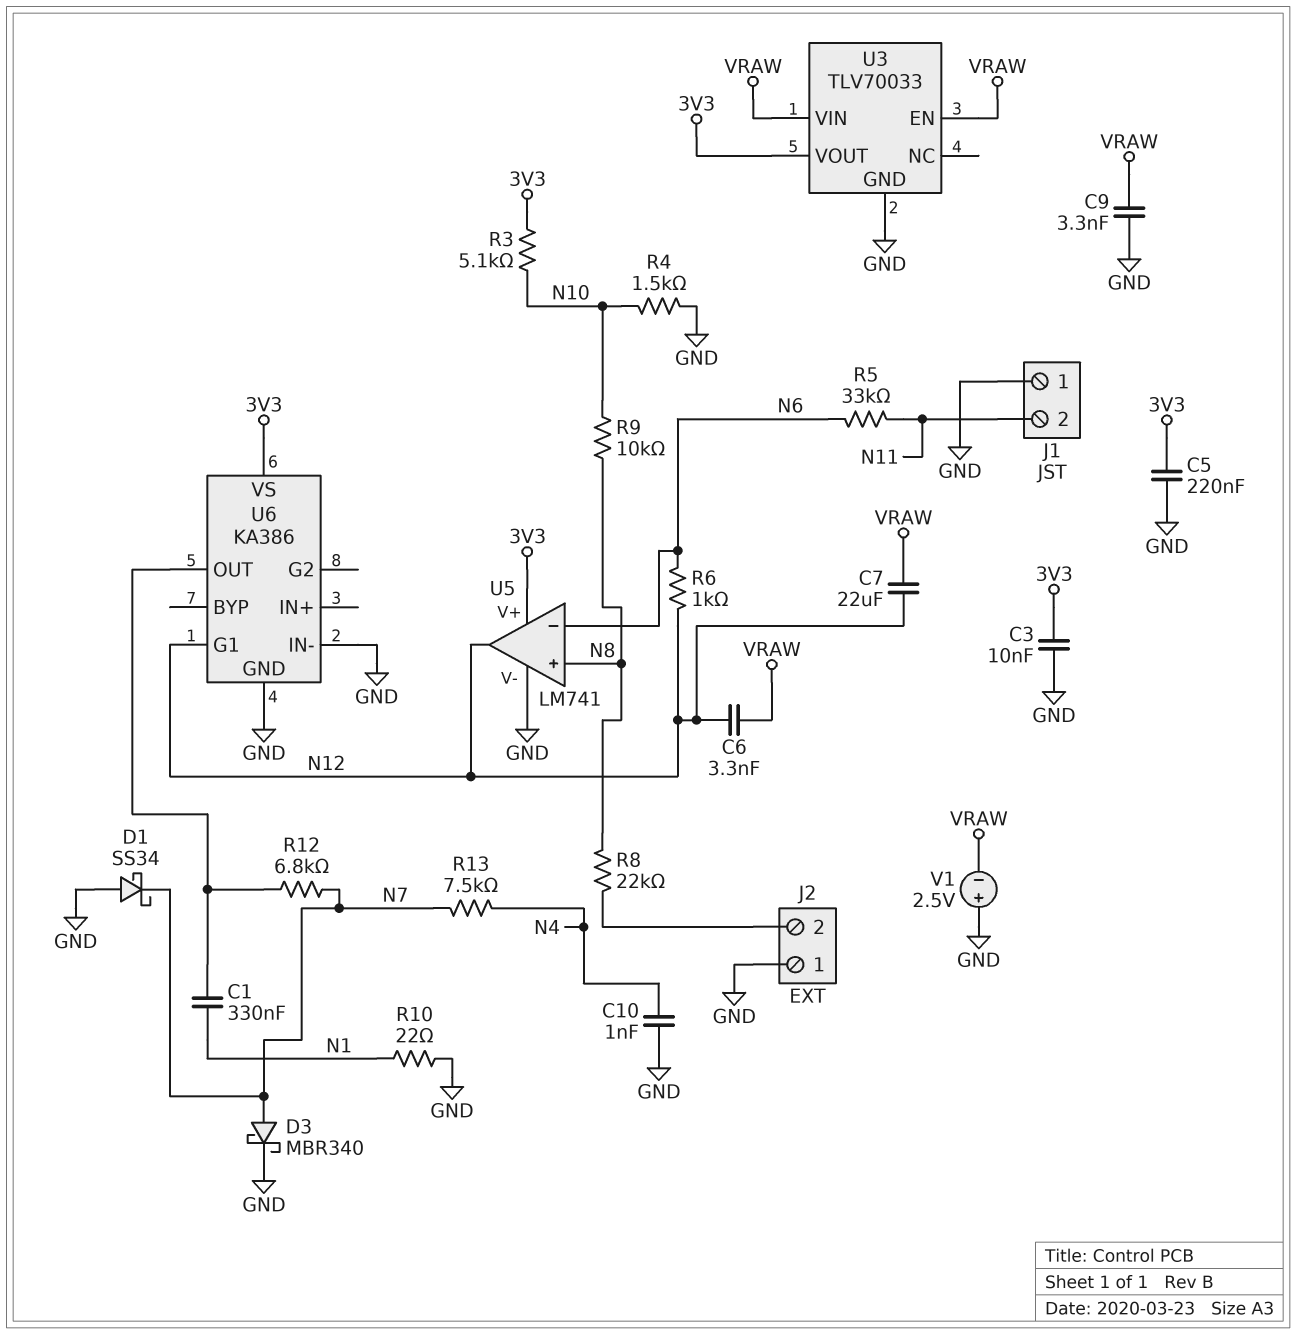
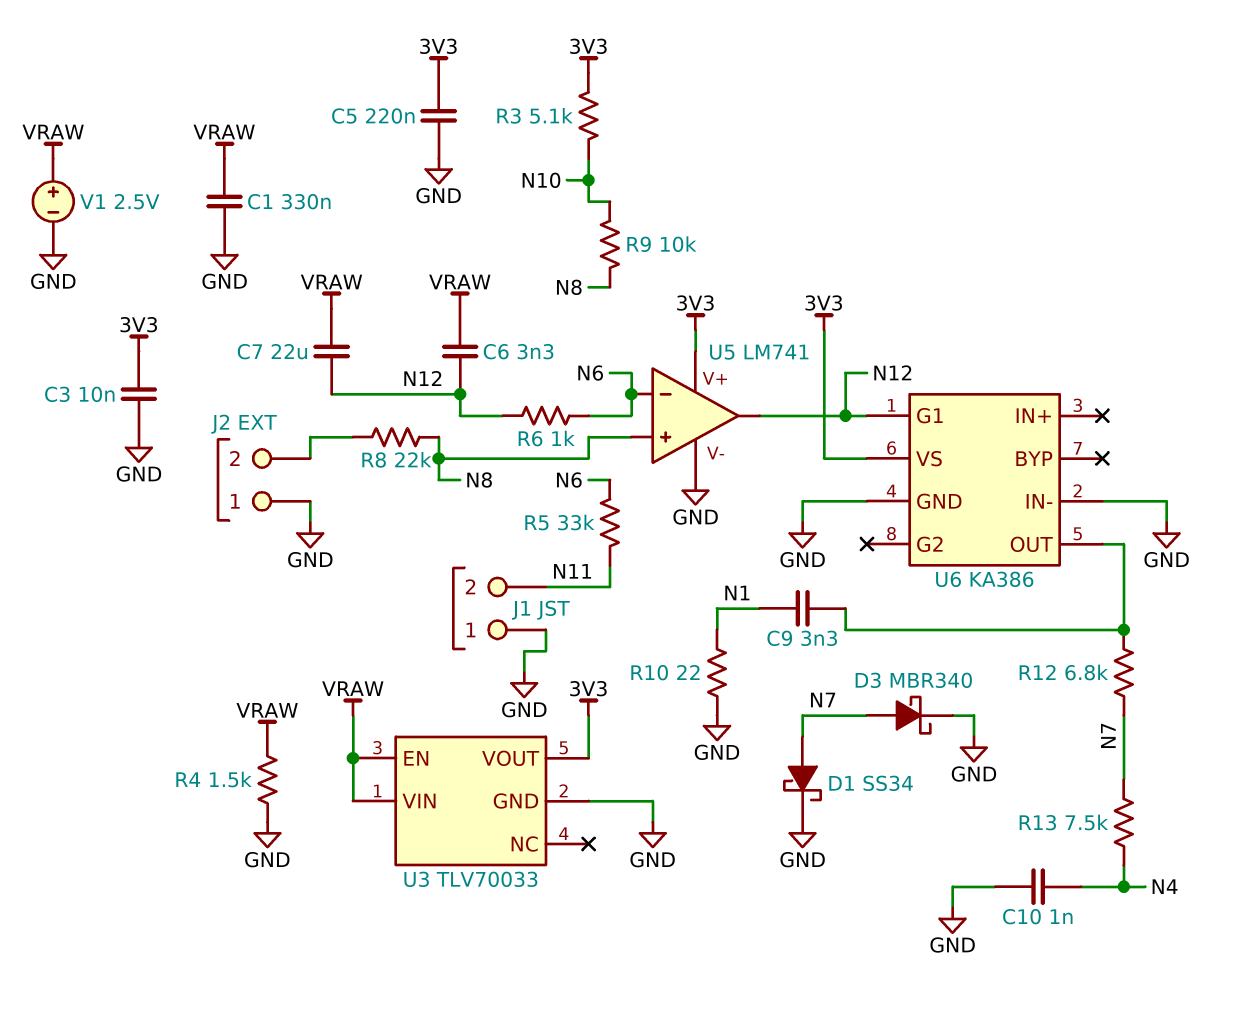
C1: 330nF (N1, U6/OUT) -> 330nF (GND, VRAW)
C9: 3.3nF (GND, VRAW) -> 3.3nF (N1, U6/OUT)
D1: schottky SS34 (A GND, K N7) -> schottky SS34 (A N7, K GND)
R4: 1.5k (GND, N10) -> 1.5k (GND, VRAW)
V1: 2.5V (plus GND, minus VRAW) -> 2.5V (plus VRAW, minus GND)

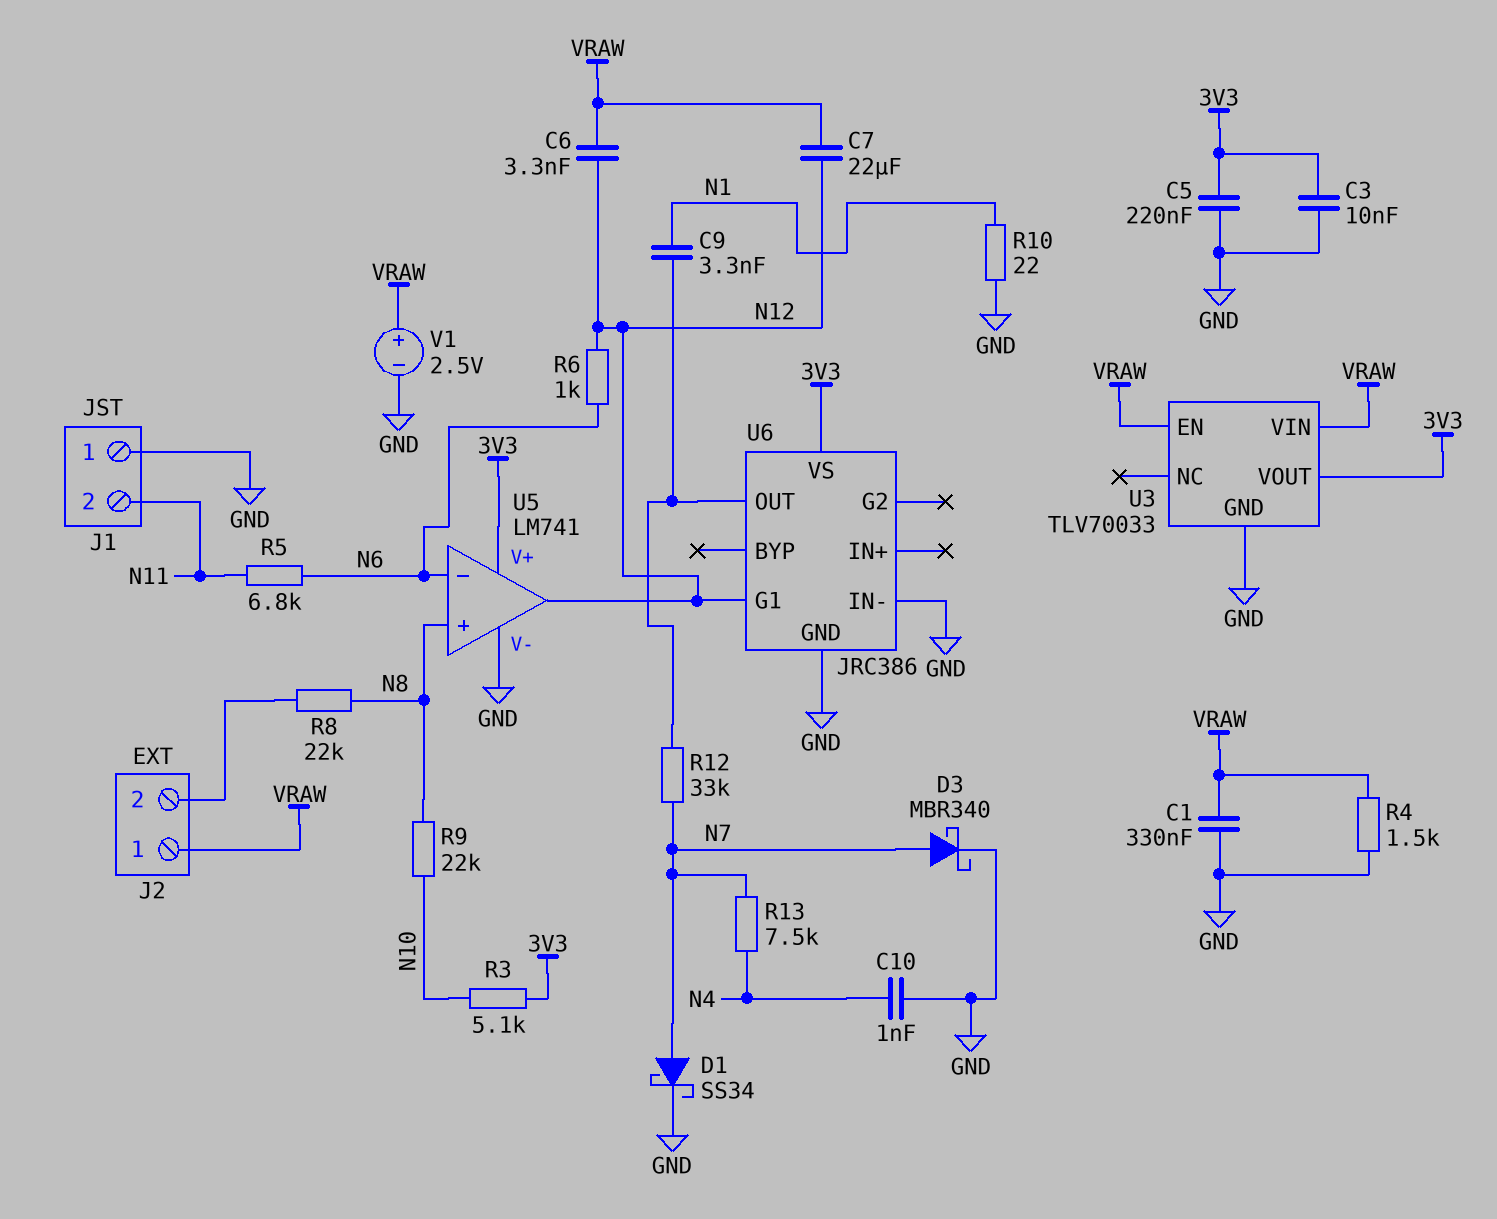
J2 pin 1: GND -> VRAW
R5: 33k (N6, N11) -> 6.8k (N6, N11)
R9: 10k (N8, N10) -> 22k (N8, N10)
R12: 6.8k (N7, U6/OUT) -> 33k (N7, U6/OUT)
U6: KA386 -> JRC386

